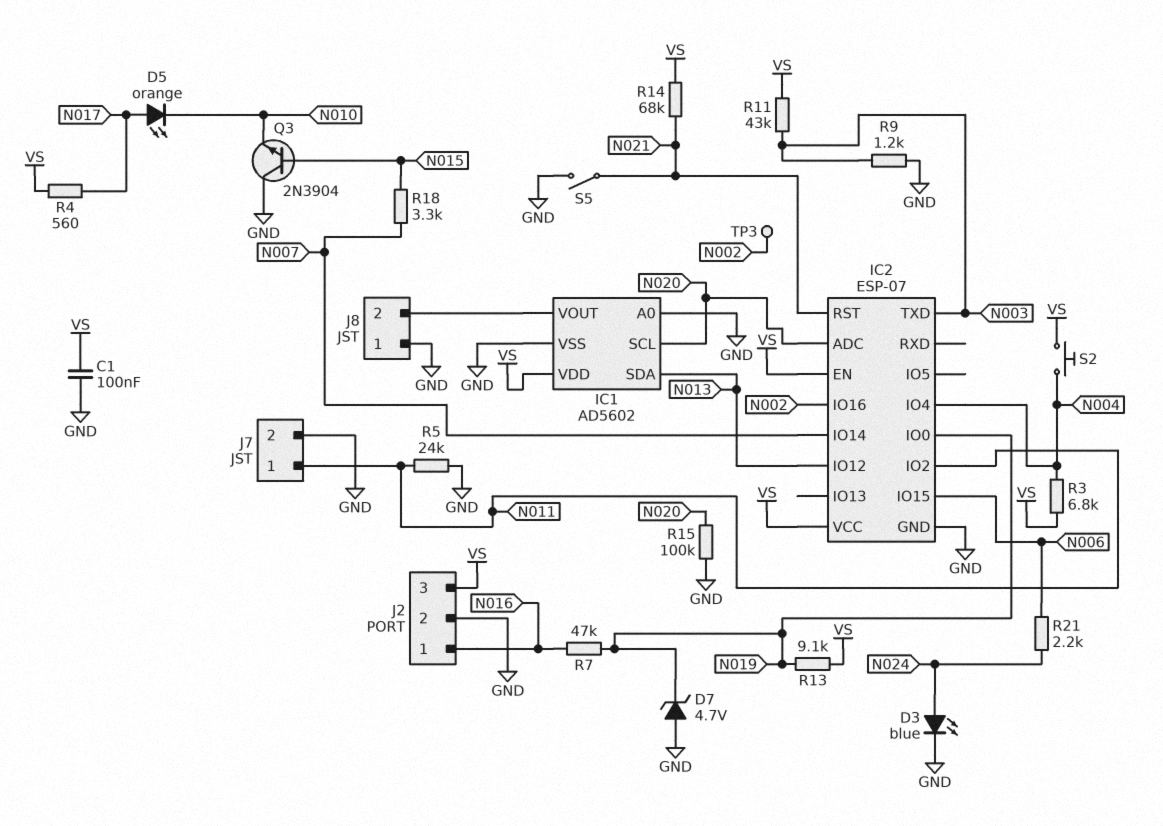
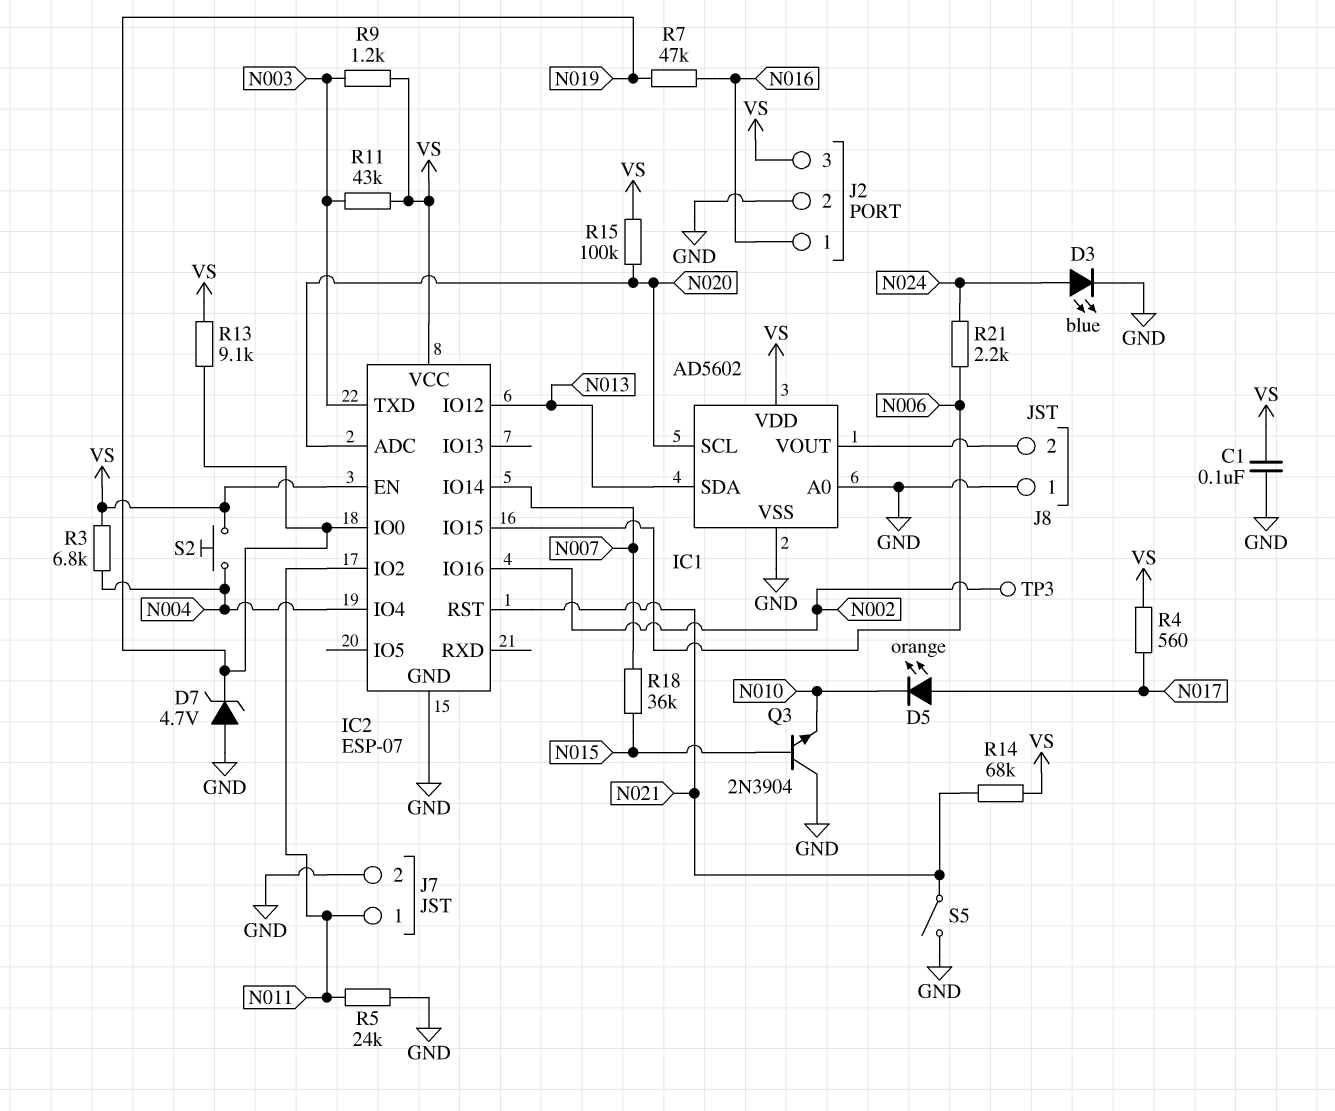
R9: 1.2k (GND, N003) -> 1.2k (N003, VS)
R15: 100k (GND, N020) -> 100k (N020, VS)
R18: 3.3k (N007, N015) -> 36k (N007, N015)

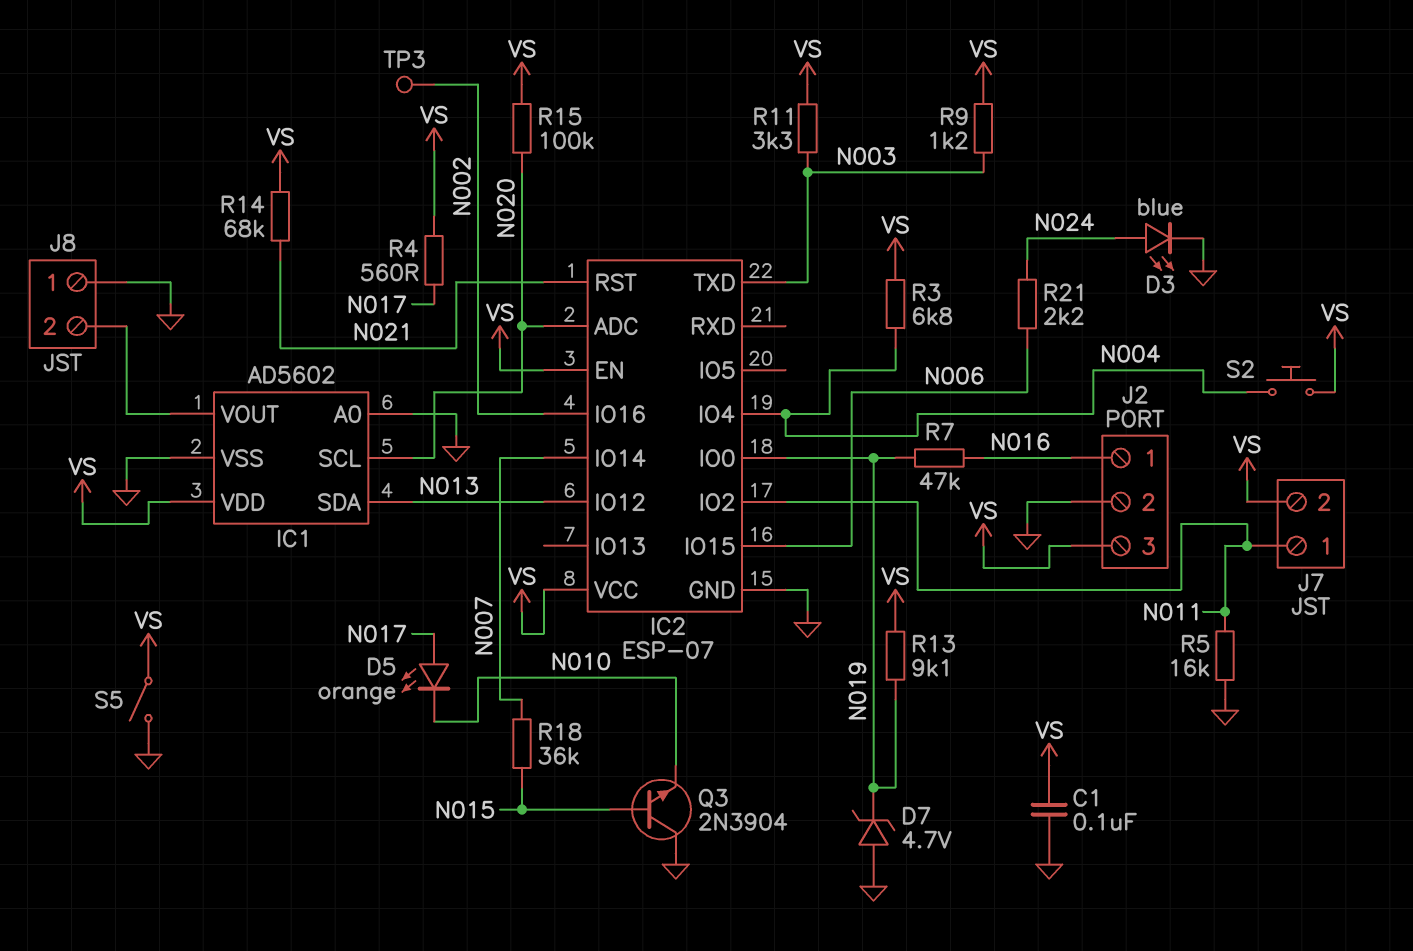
J7 pin 2: GND -> VS
R5: 24k (GND, N011) -> 16k (GND, N011)
R11: 43k (N003, VS) -> 3.3k (N003, VS)
S5: switch (GND, N021) -> switch (GND, VS)

